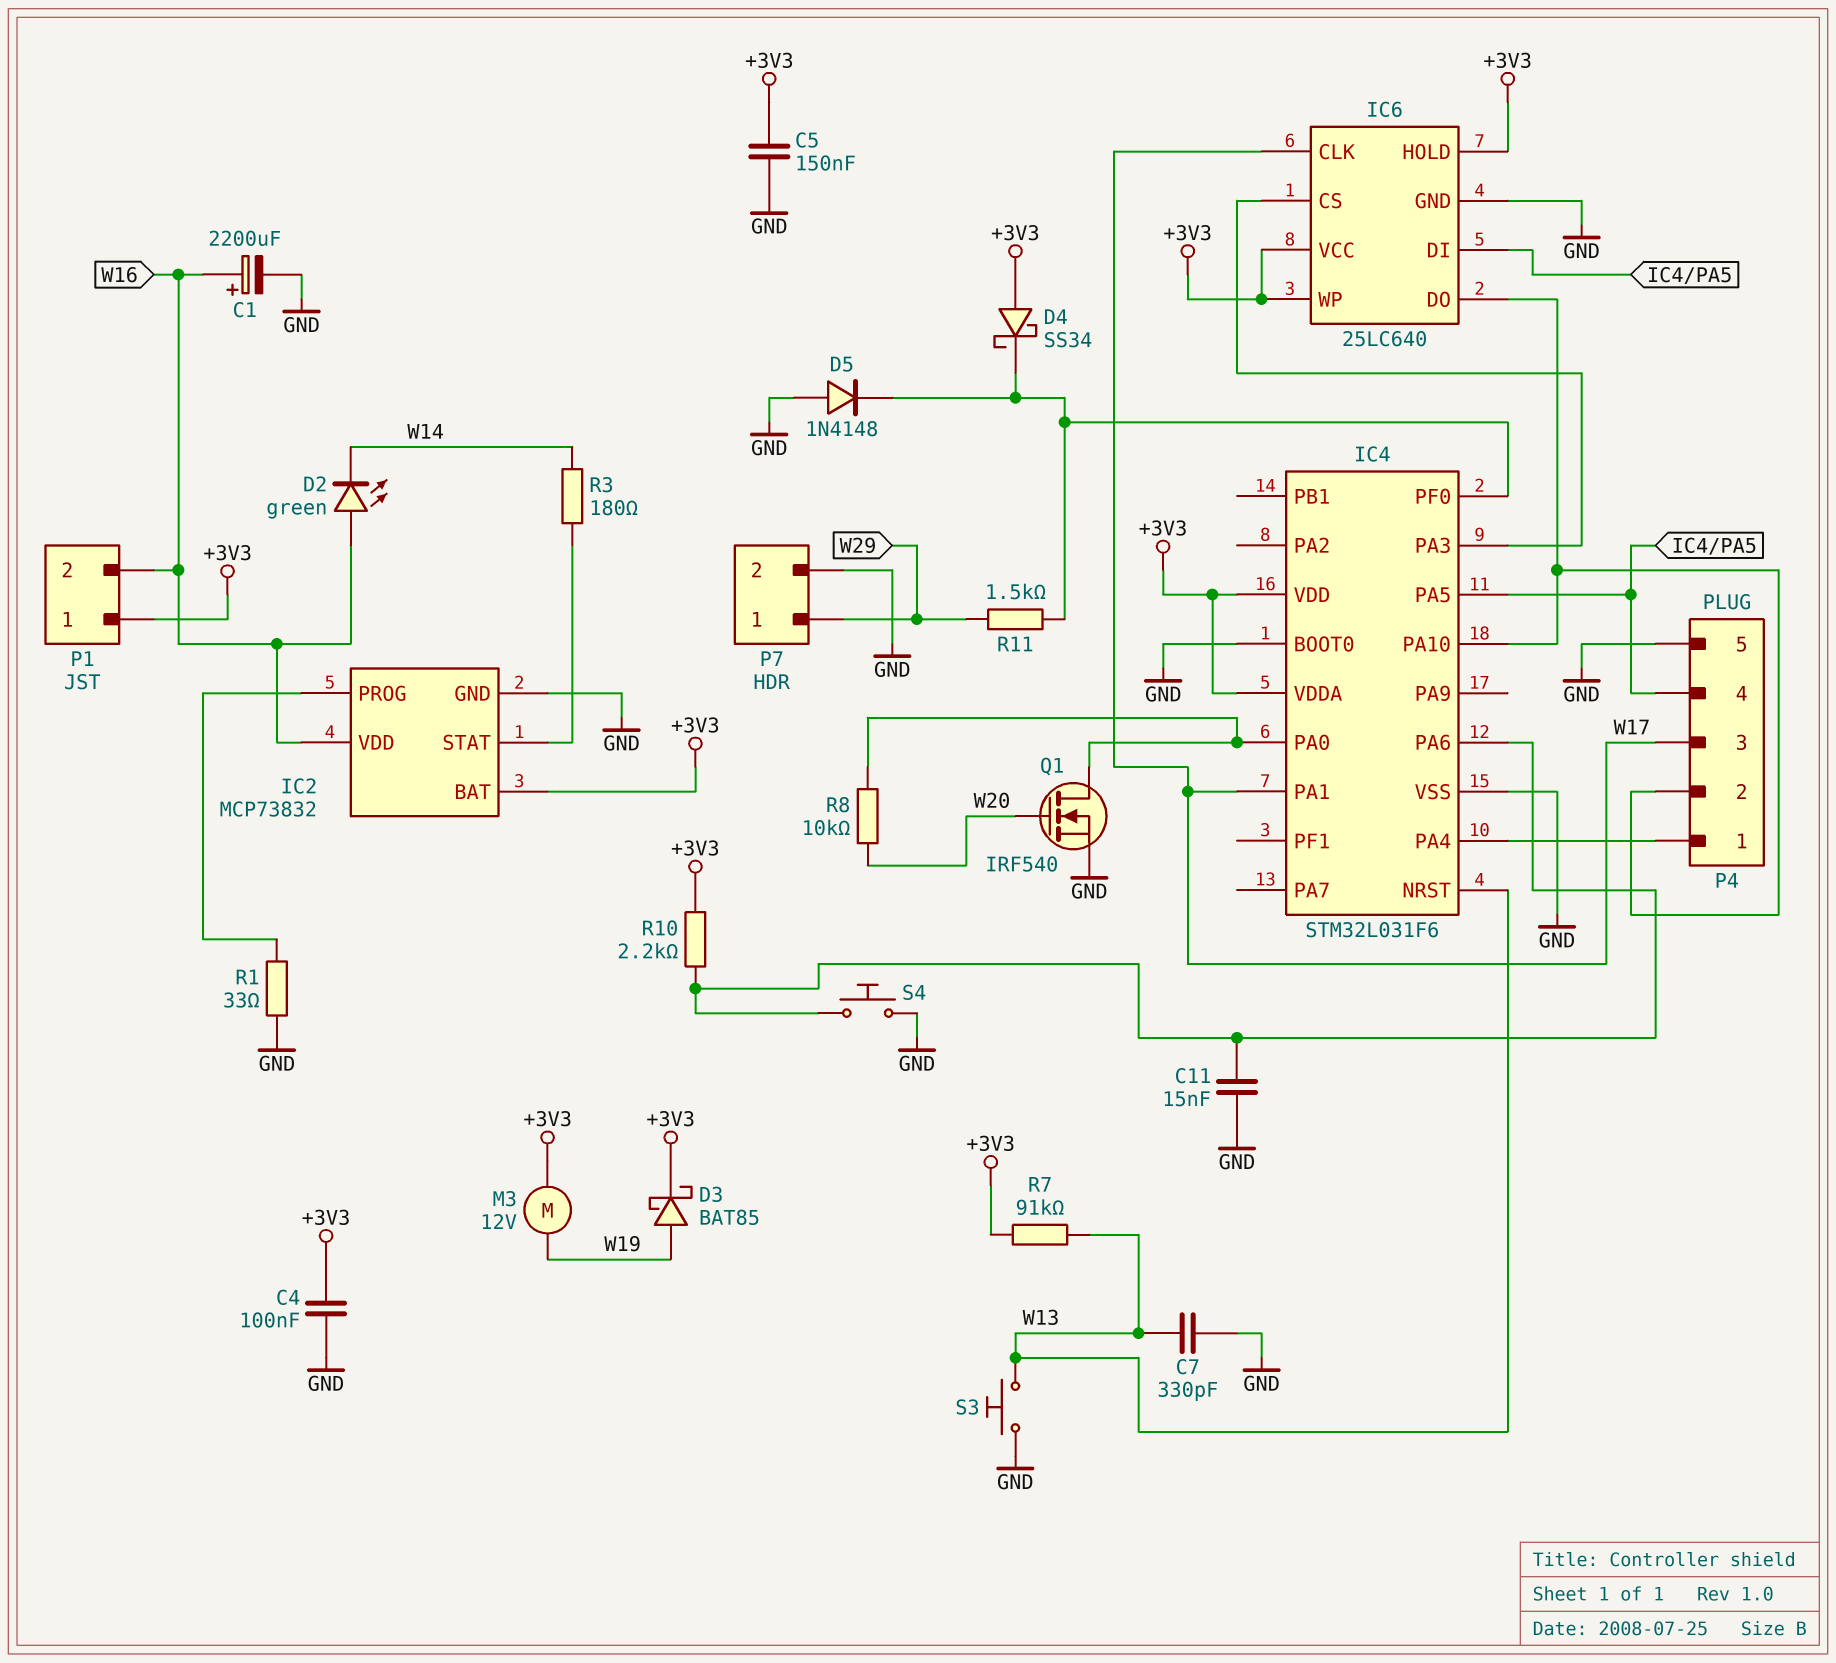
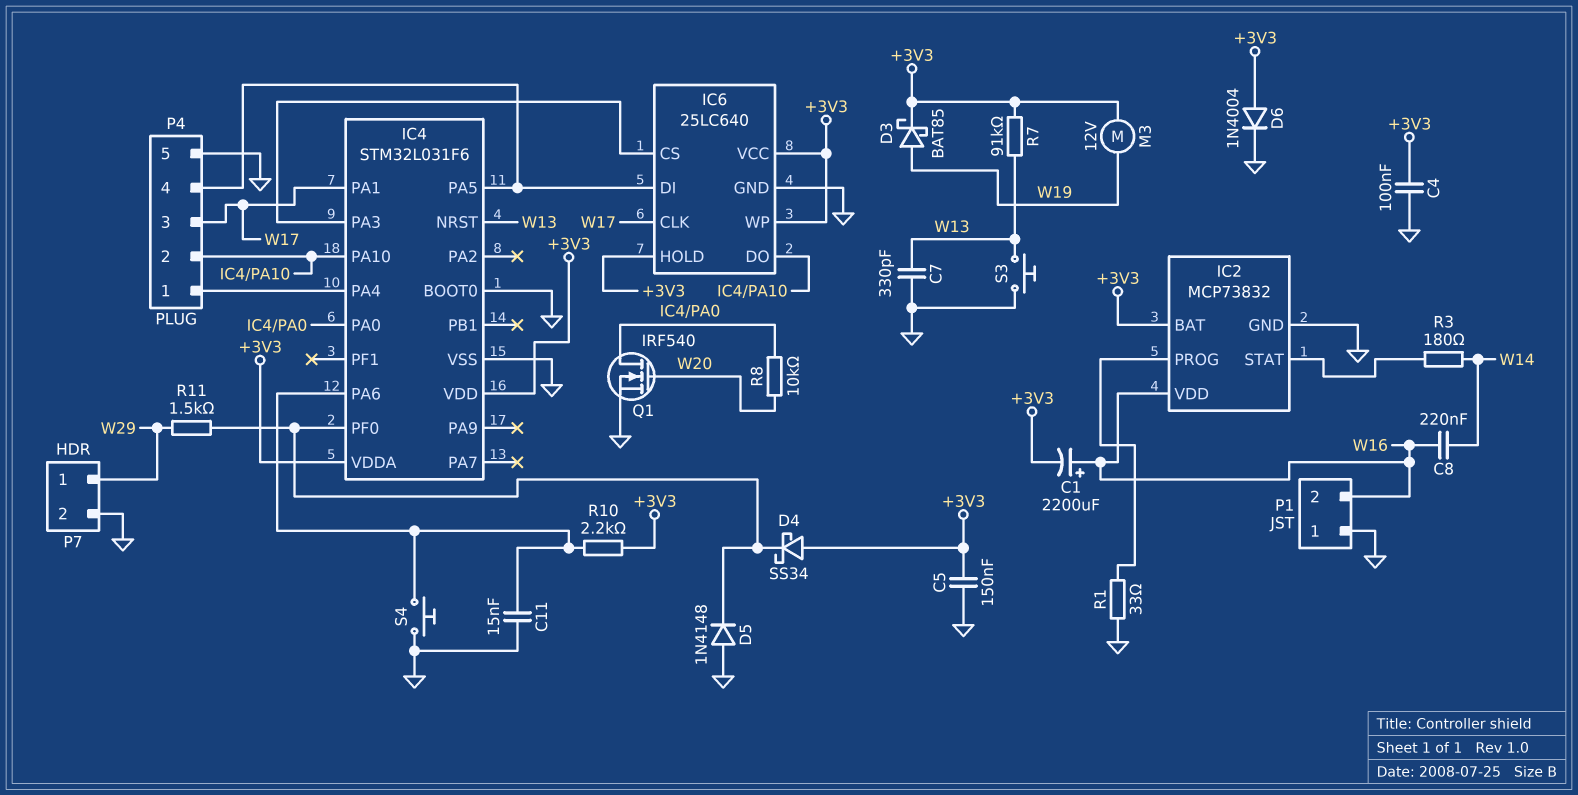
C1: 2200uF (plus W16, minus GND) -> 2200uF (plus W16, minus +3V3)
C8: none -> 220nF (W14, W16)
D2: LED green (A W16, K W14) -> none
D6: none -> diode 1N4004 (A +3V3, K GND)
P1 pin 1: +3V3 -> GND

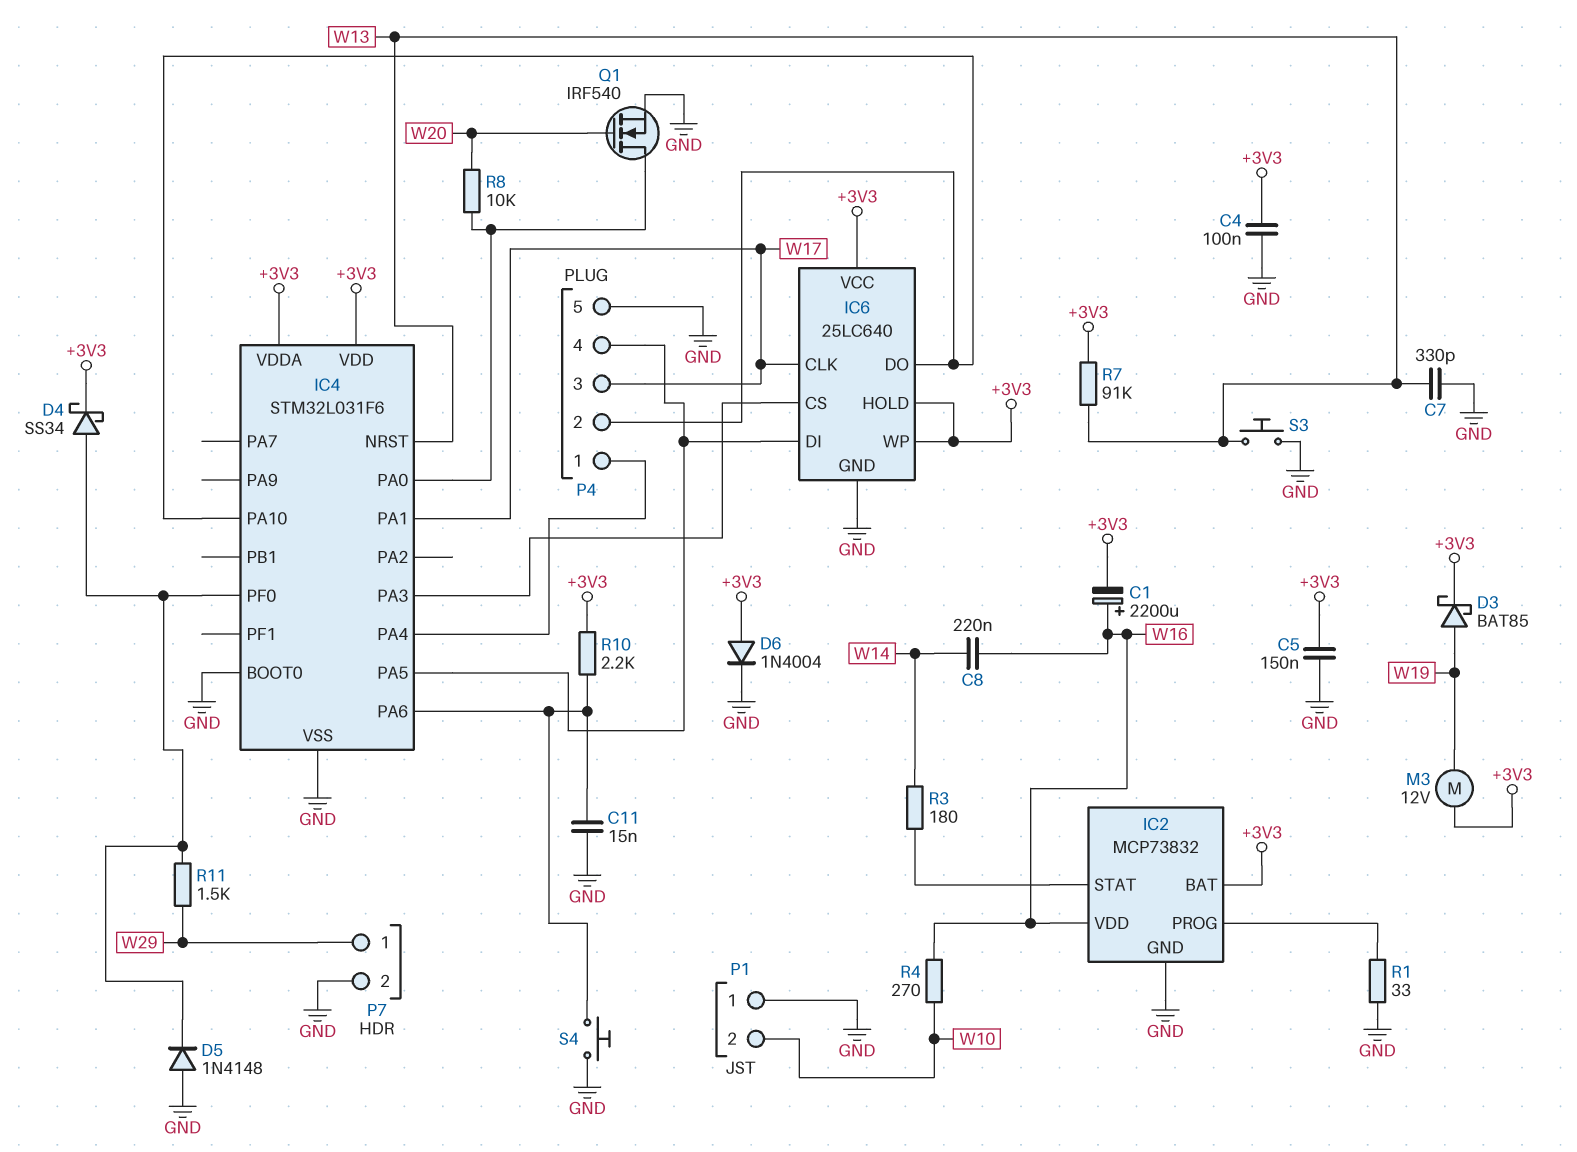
D4: schottky SS34 (A +3V3, K IC4/PF0) -> schottky SS34 (A IC4/PF0, K +3V3)
P1 pin 2: W16 -> W10
R4: none -> 270 (W10, W16)

